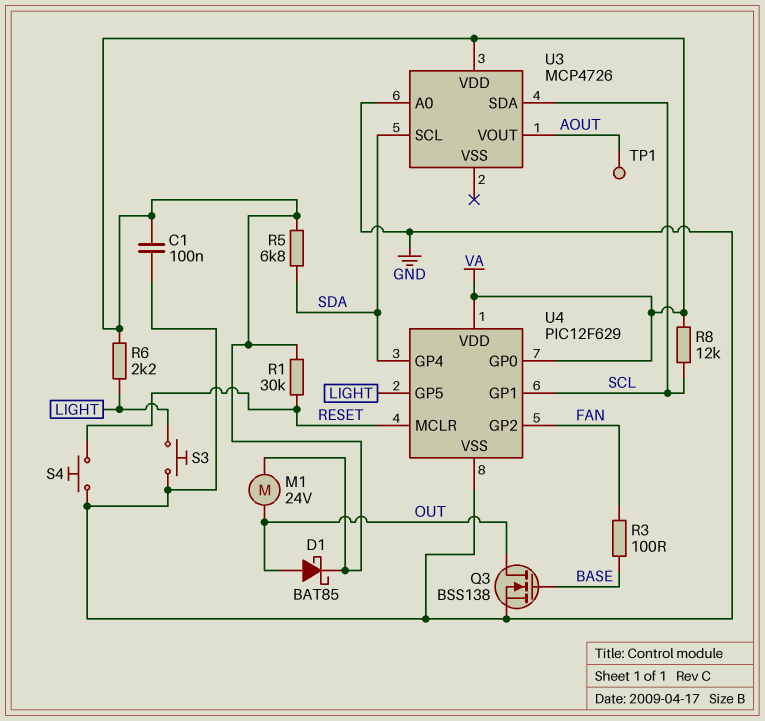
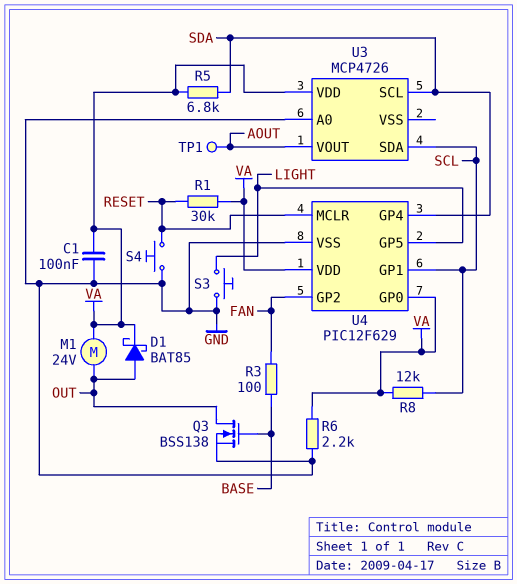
R6: 2.2k (LIGHT, VA) -> 2.2k (GND, VA)

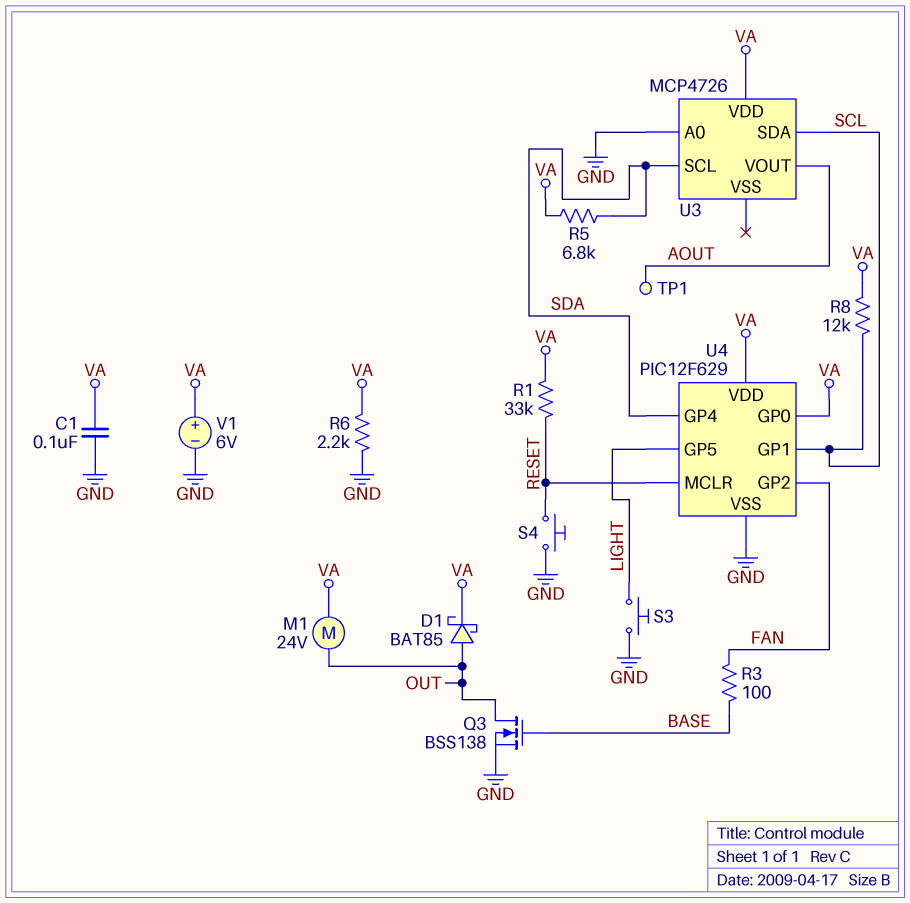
R1: 30k (RESET, VA) -> 33k (RESET, VA)
V1: none -> 6V (plus VA, minus GND)

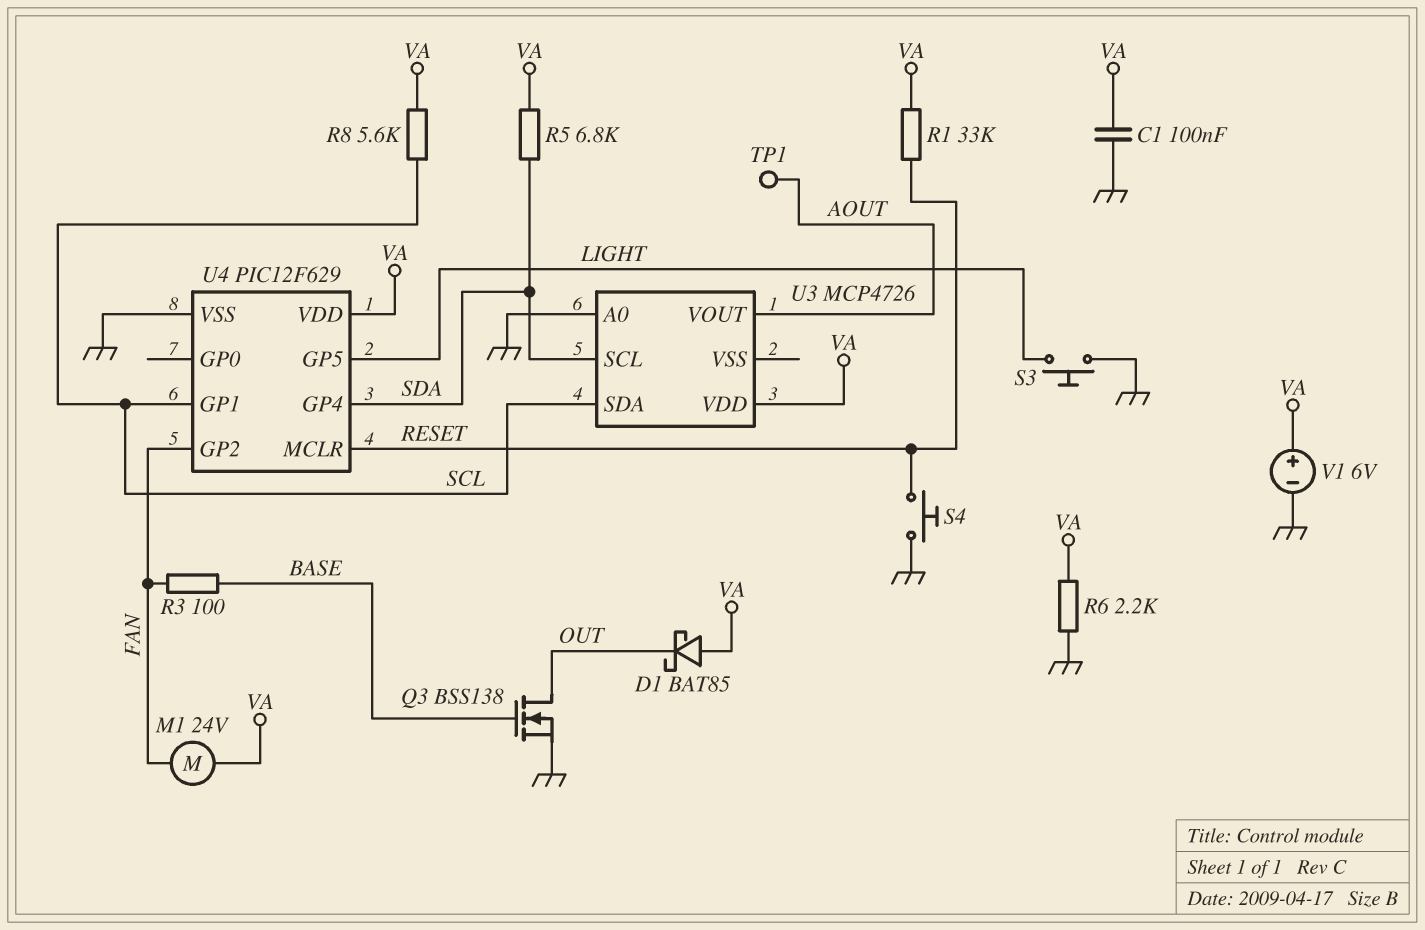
D1: schottky BAT85 (A OUT, K VA) -> schottky BAT85 (A VA, K OUT)
M1: motor 24V (OUT, VA) -> motor 24V (FAN, VA)
R8: 12k (SCL, VA) -> 5.6k (SCL, VA)
U4 pin GP0: VA -> none

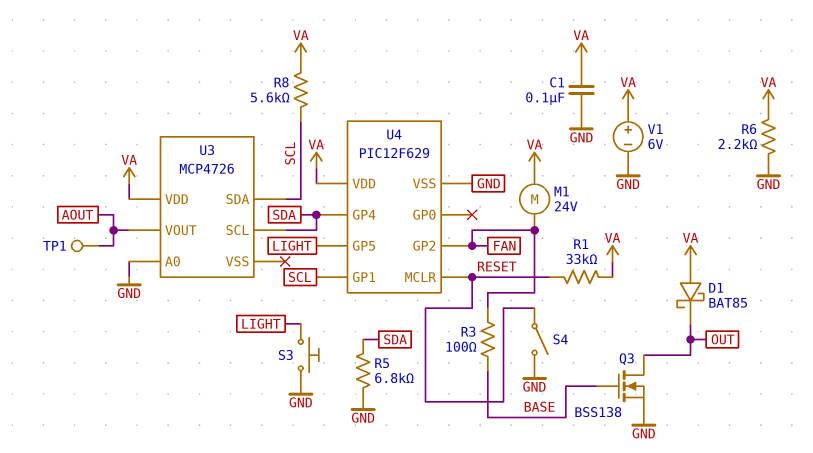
R5: 6.8k (SDA, VA) -> 6.8k (GND, SDA)
S4: button (GND, RESET) -> switch (GND, RESET)

